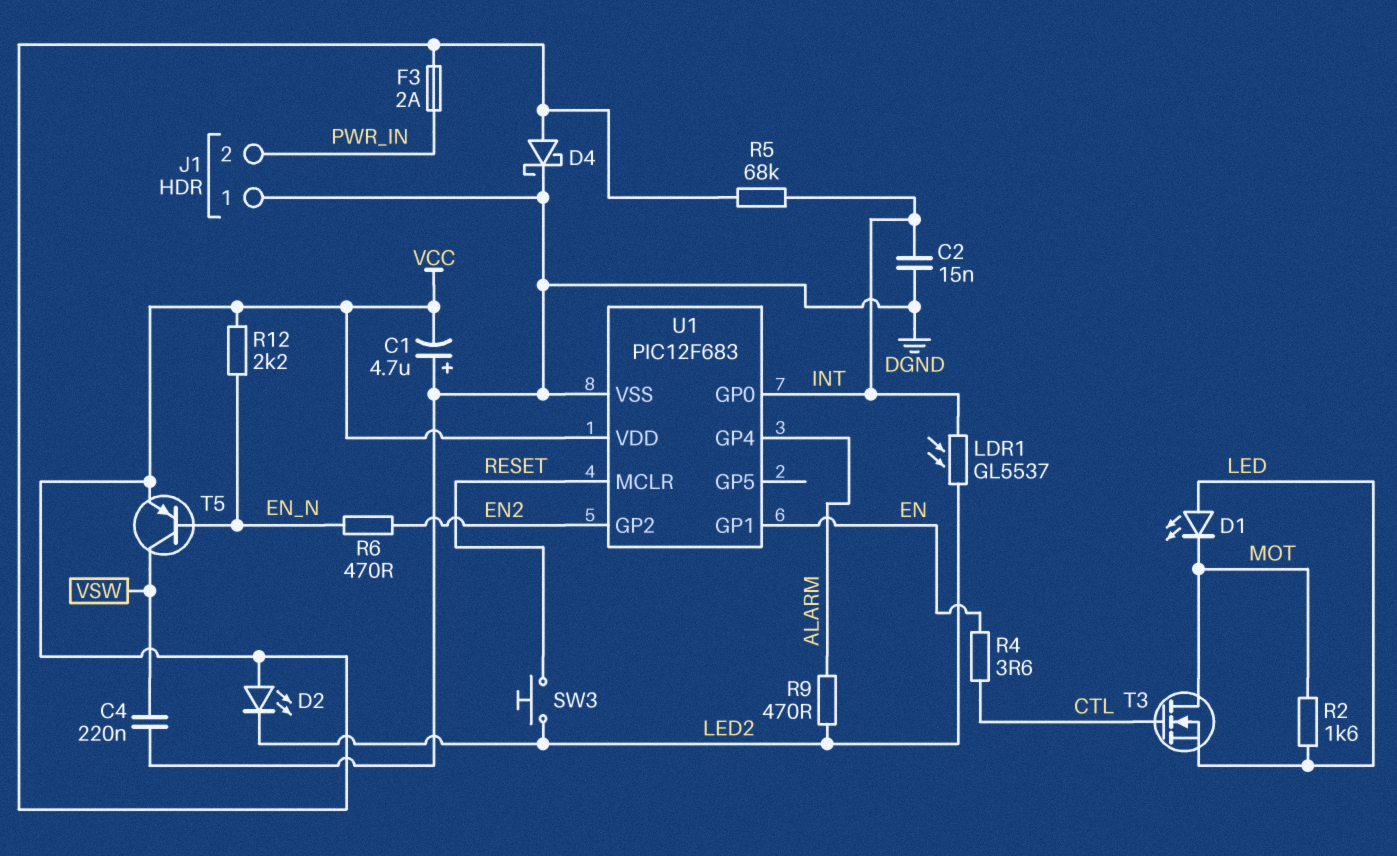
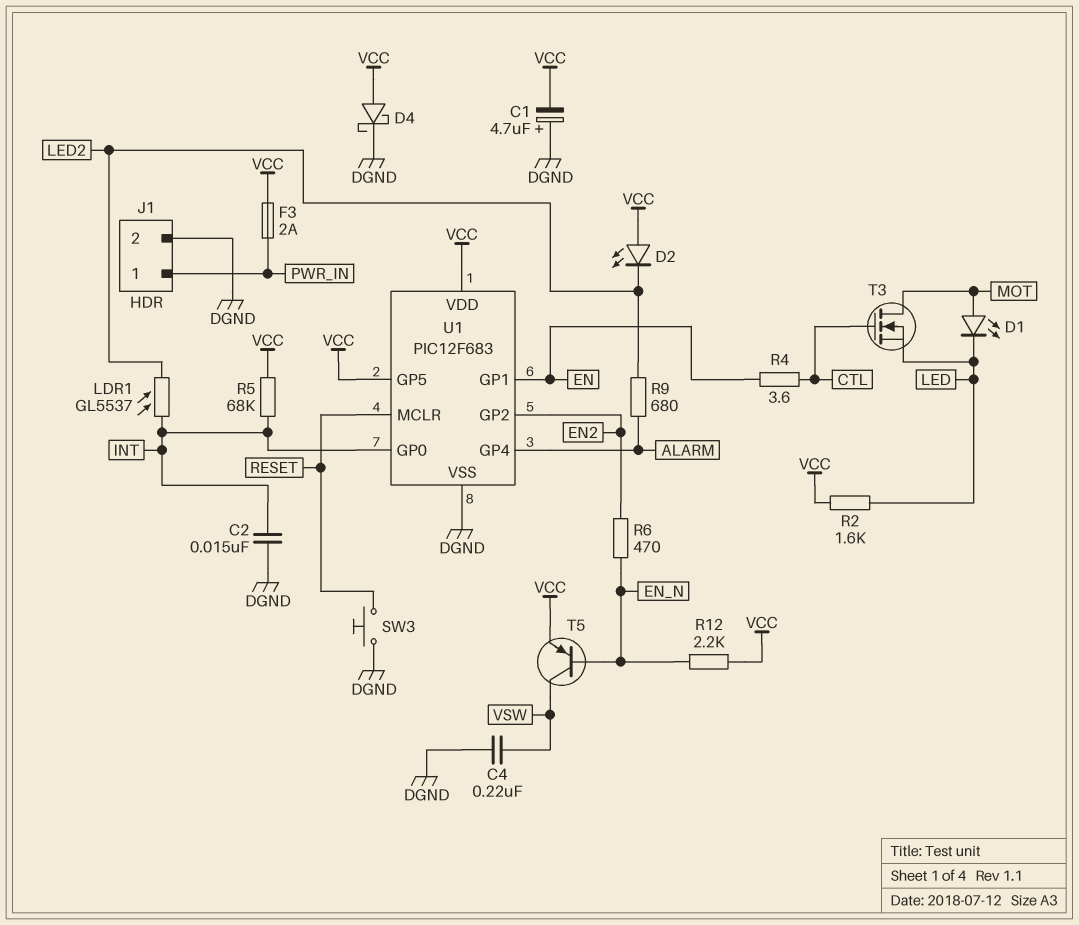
D1: LED (A LED, K MOT) -> LED (A MOT, K LED)
J1 pin 1: DGND -> PWR_IN
J1 pin 2: PWR_IN -> DGND
R2: 1.6k (LED, MOT) -> 1.6k (LED, VCC)
R9: 470 (ALARM, LED2) -> 680 (ALARM, LED2)
SW3: button (LED2, RESET) -> button (DGND, RESET)
U1 pin GP5: none -> VCC

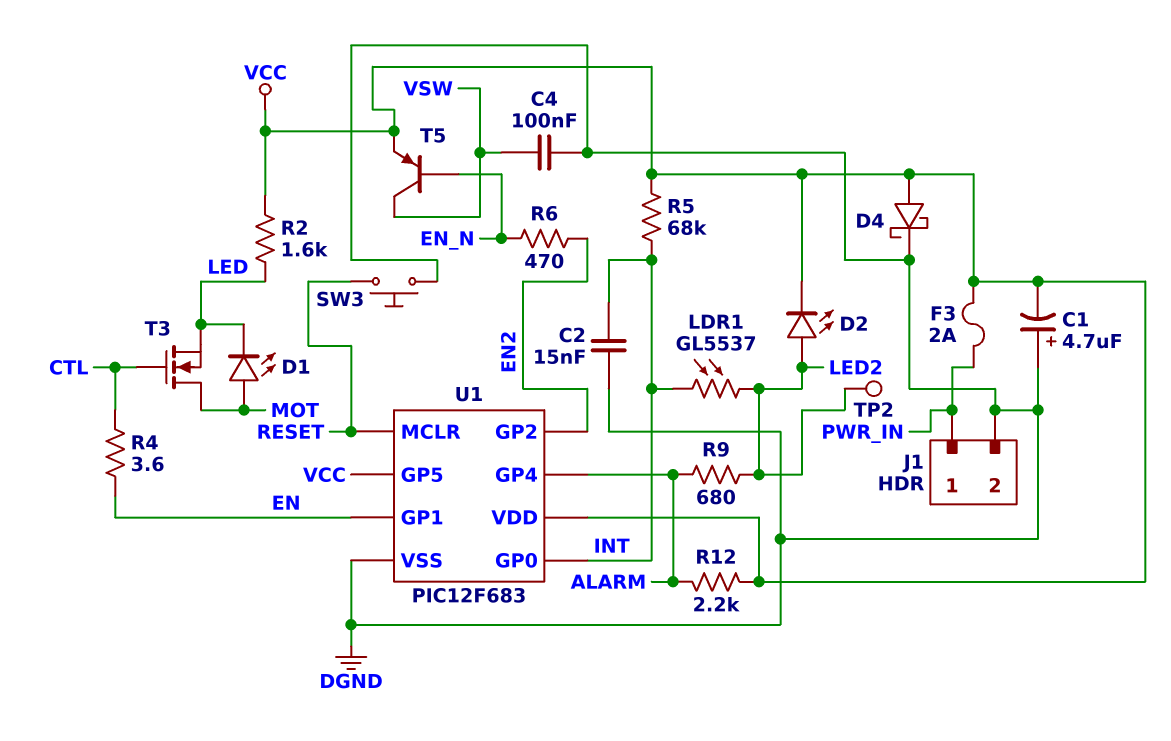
C4: 220nF (DGND, VSW) -> 100nF (DGND, VSW)
D2: LED (A VCC, K LED2) -> LED (A LED2, K VCC)
R12: 2.2k (EN_N, VCC) -> 2.2k (ALARM, VCC)
TP2: none -> test point (LED2)

